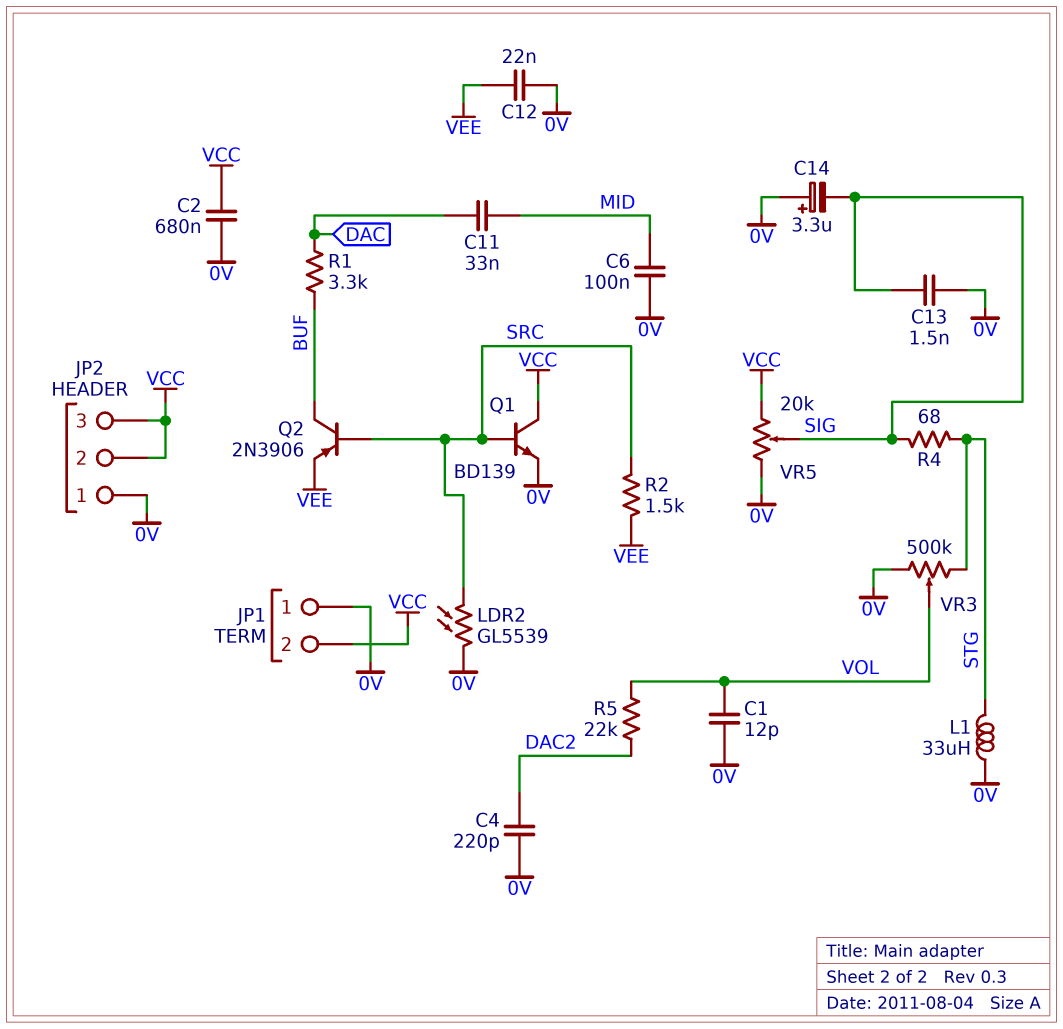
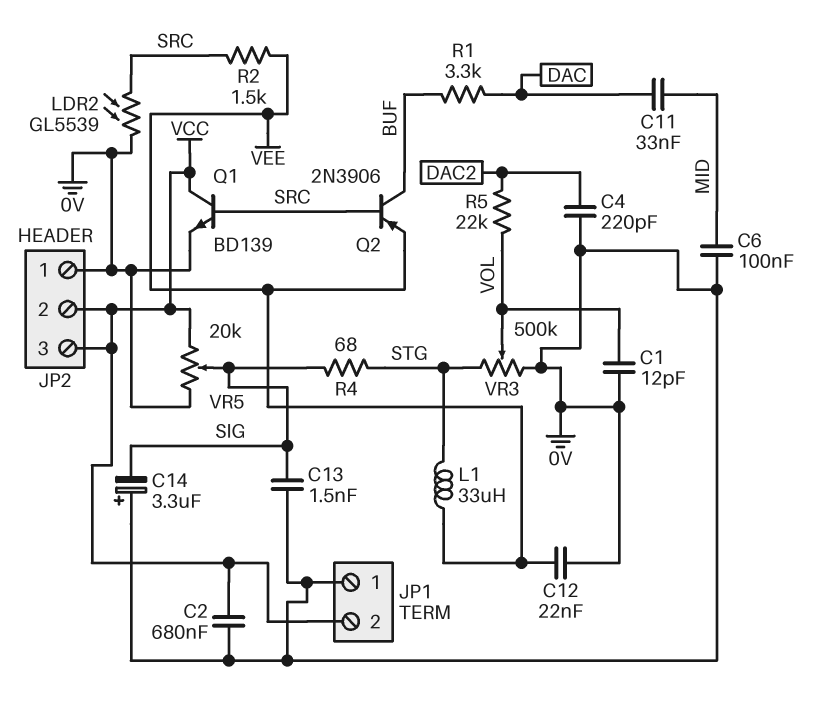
L1: 33uH (0V, STG) -> 33uH (STG, VEE)

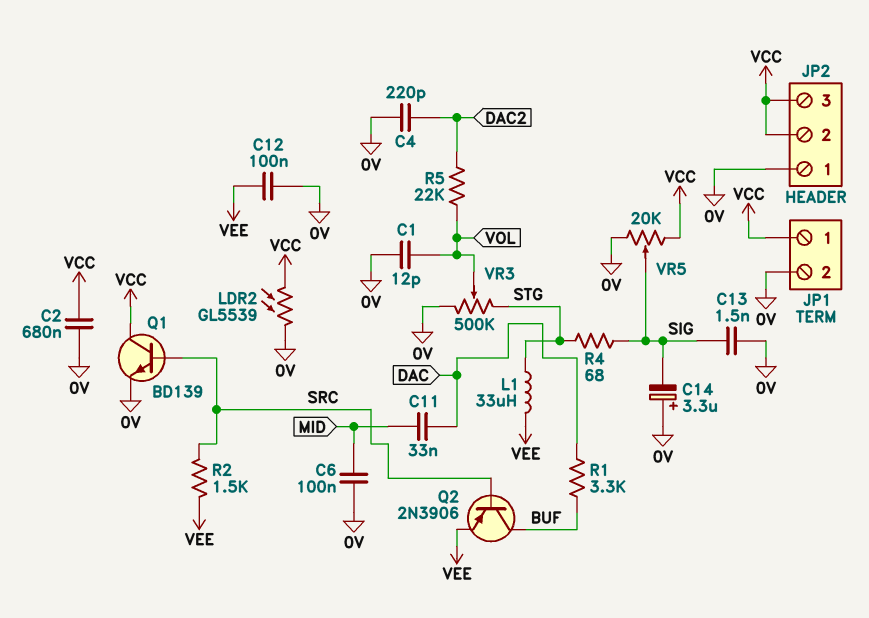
C12: 22nF (0V, VEE) -> 100nF (0V, VEE)
JP1 pin 1: 0V -> VCC
JP1 pin 2: VCC -> 0V
LDR2: GL5539 (0V, SRC) -> GL5539 (0V, VCC)

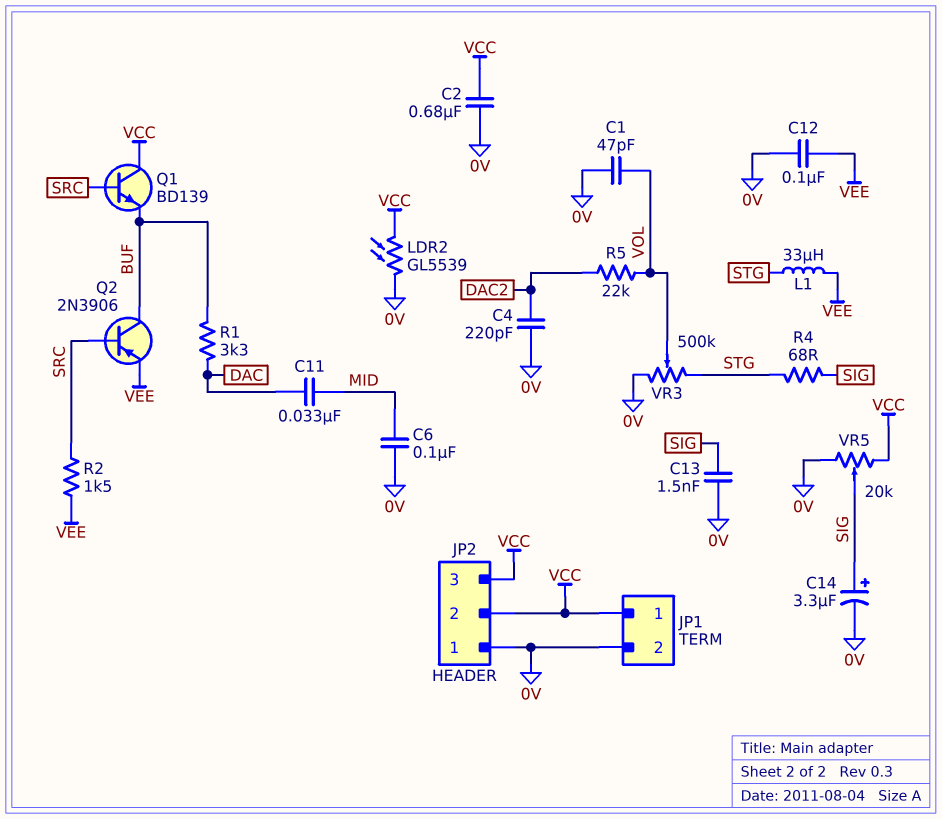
C1: 12pF (0V, VOL) -> 47pF (0V, VOL)
C14: 3.3uF (plus 0V, minus SIG) -> 3.3uF (plus SIG, minus 0V)
Q1: NPN BD139 (B SRC, C VCC, E 0V) -> NPN BD139 (B SRC, C VCC, E BUF)

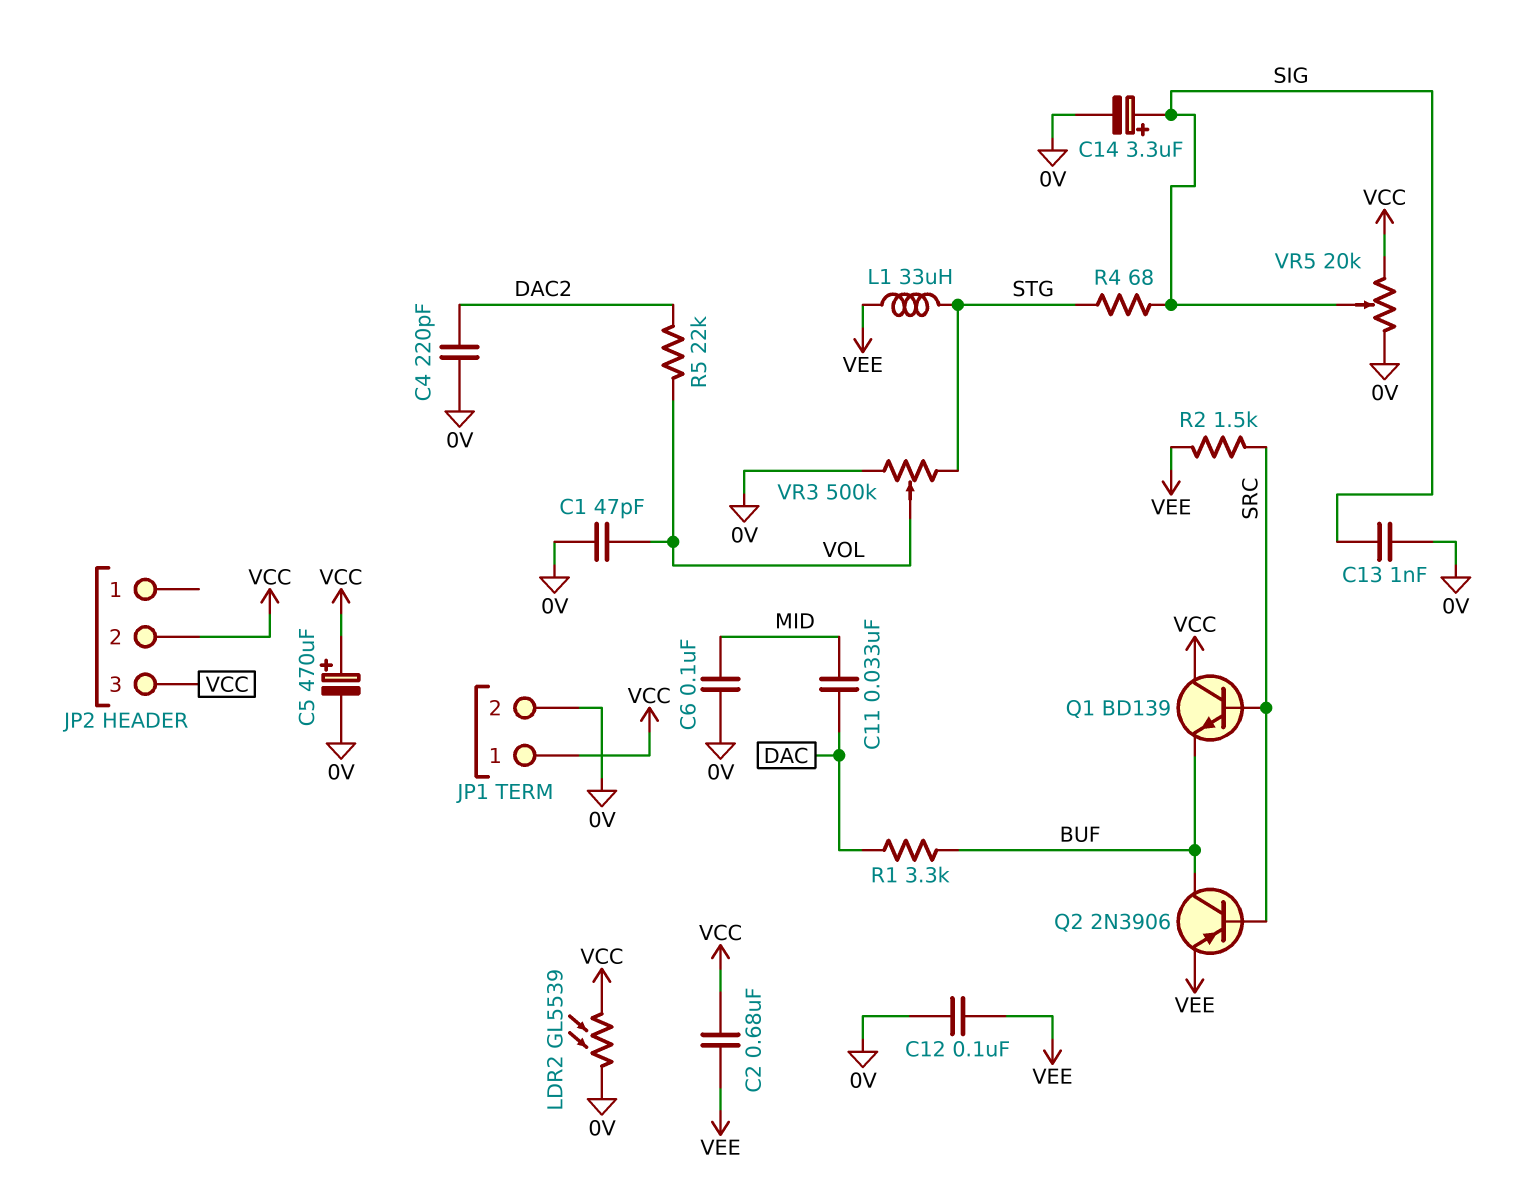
C2: 680nF (0V, VCC) -> 680nF (VCC, VEE)
C5: none -> 470uF (plus VCC, minus 0V)
C13: 1.5nF (0V, SIG) -> 1nF (0V, SIG)
JP2 pin 1: 0V -> none

